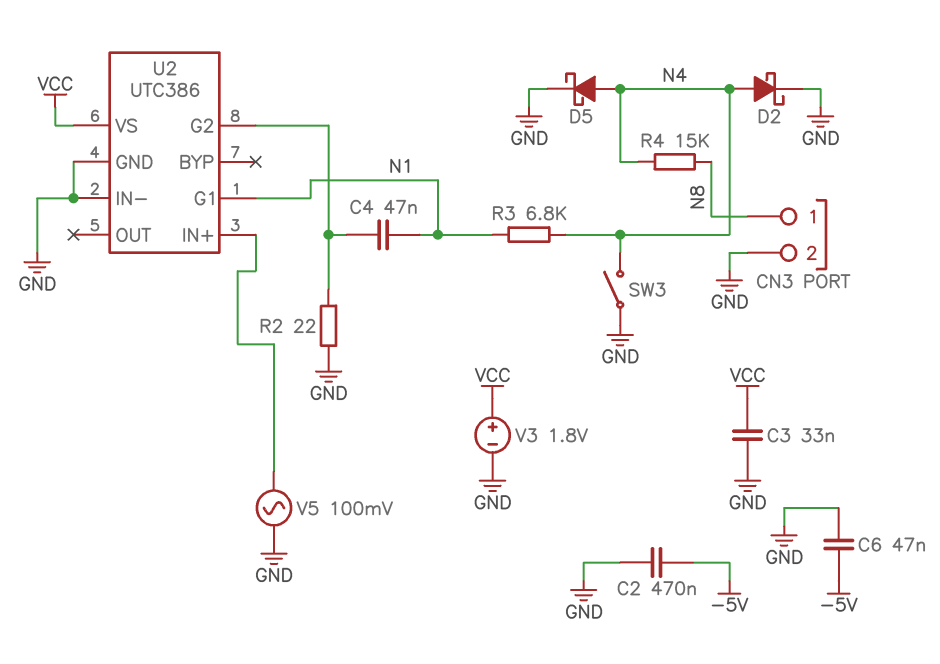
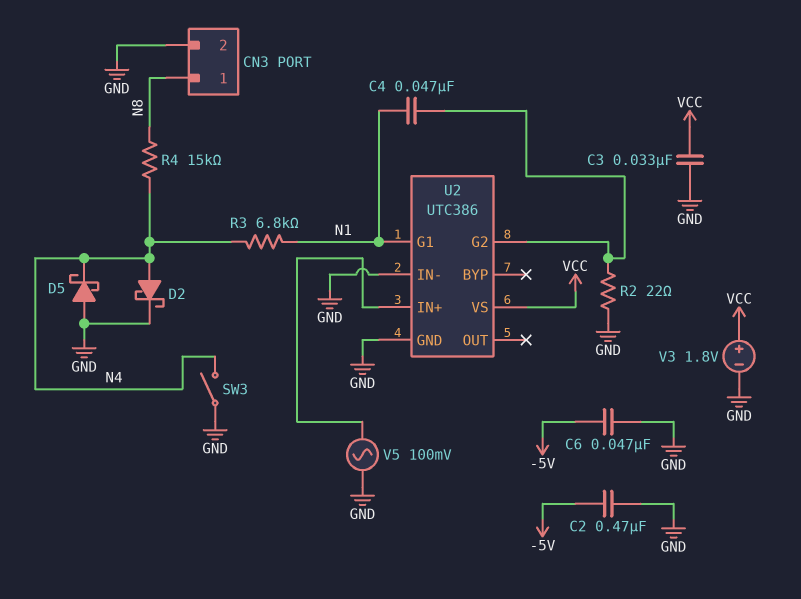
D5: schottky (A N4, K GND) -> schottky (A GND, K N4)

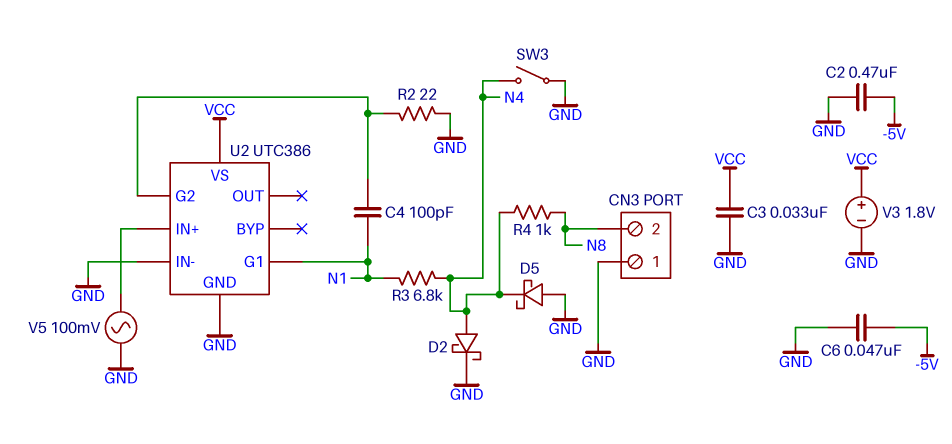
C4: 47nF (N1, U2/G2) -> 100pF (N1, U2/G2)
CN3 pin 1: N8 -> GND
CN3 pin 2: GND -> N8
R4: 15k (N4, N8) -> 1k (N4, N8)

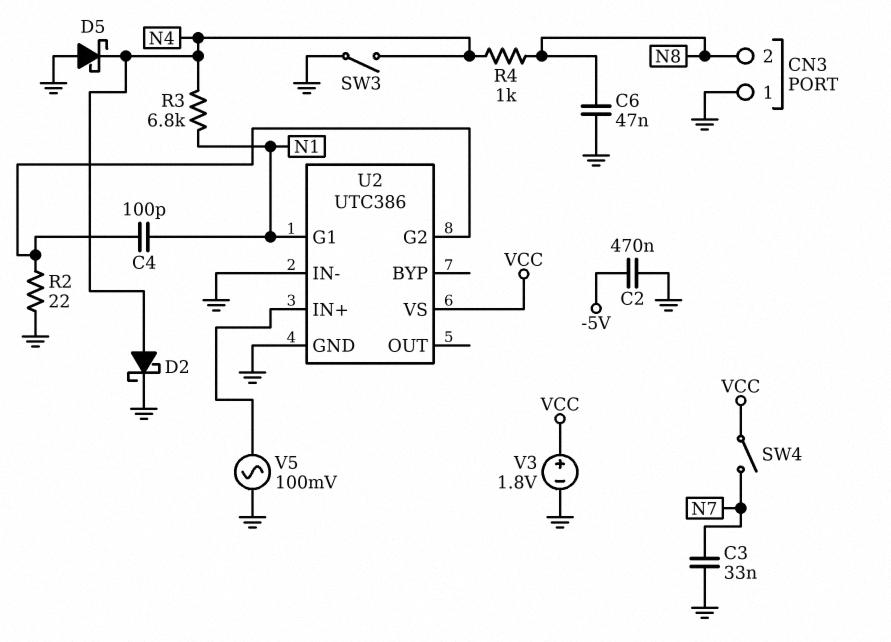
C3: 33nF (GND, VCC) -> 33nF (GND, N7)
C6: 47nF (-5V, GND) -> 47nF (GND, N8)
SW4: none -> switch (N7, VCC)

